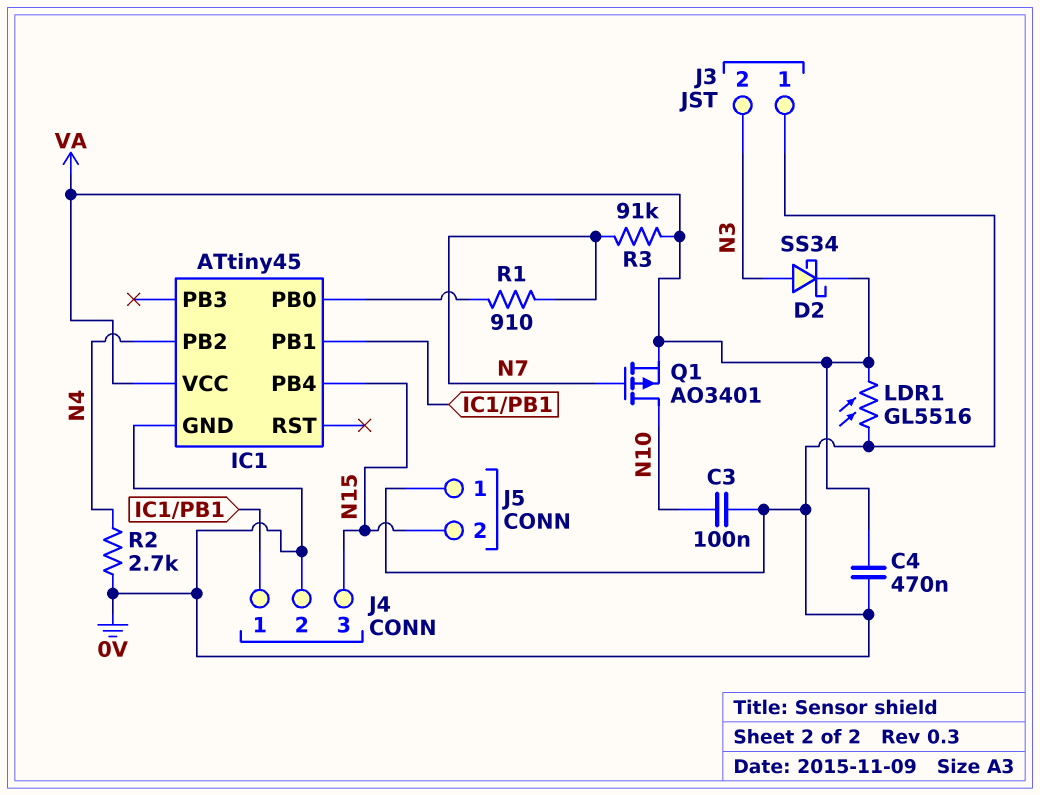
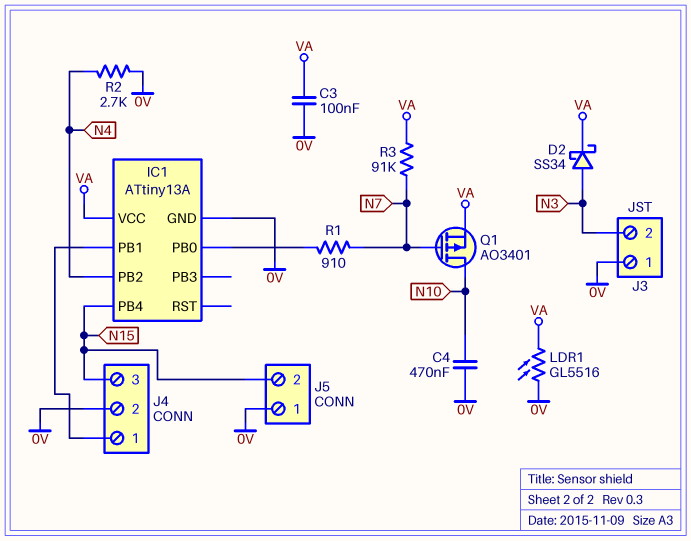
C3: 100nF (0V, N10) -> 100nF (0V, VA)
C4: 470nF (0V, VA) -> 470nF (0V, N10)
IC1: ATtiny45 -> ATtiny13A

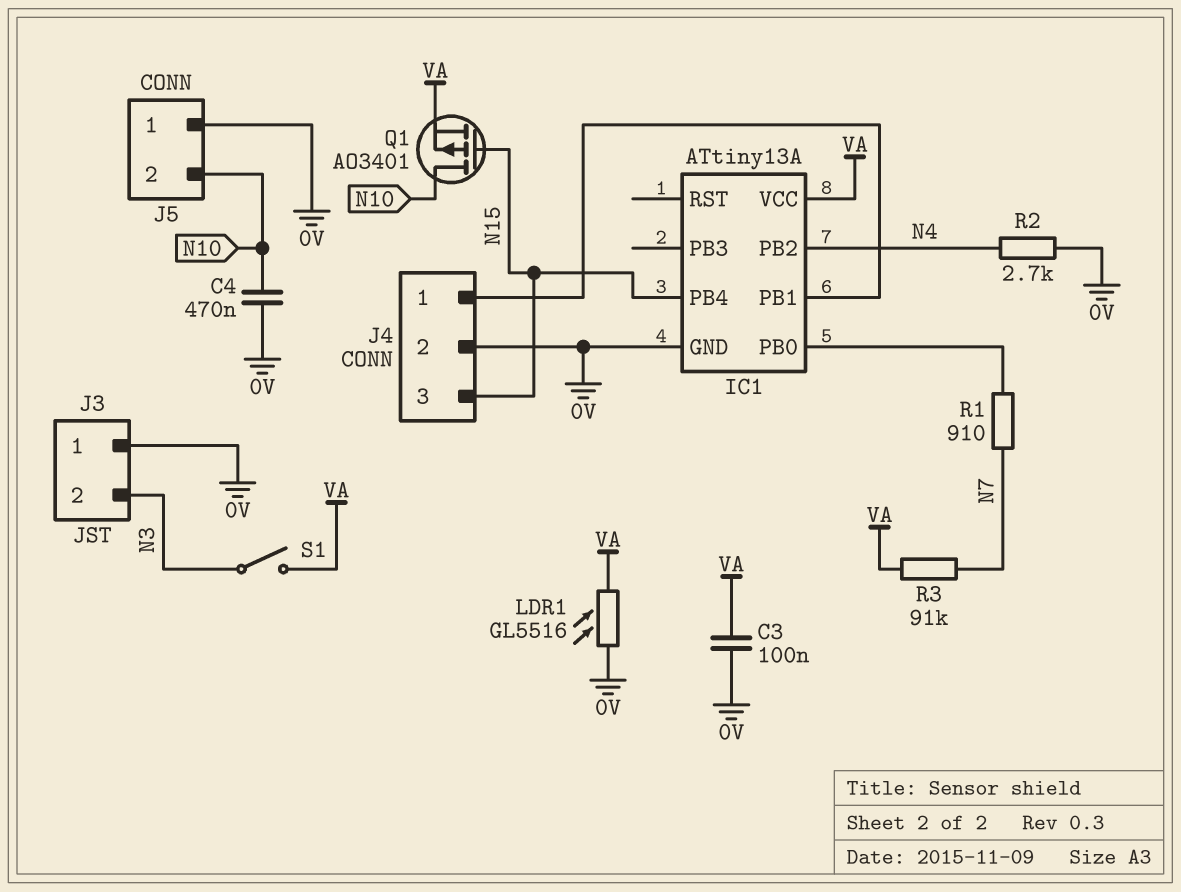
D2: schottky SS34 (A N3, K VA) -> none
J5 pin 2: N15 -> N10
Q1: PMOS AO3401 (G N7, D N10, S VA) -> PMOS AO3401 (G N15, D N10, S VA)
S1: none -> switch (N3, VA)

